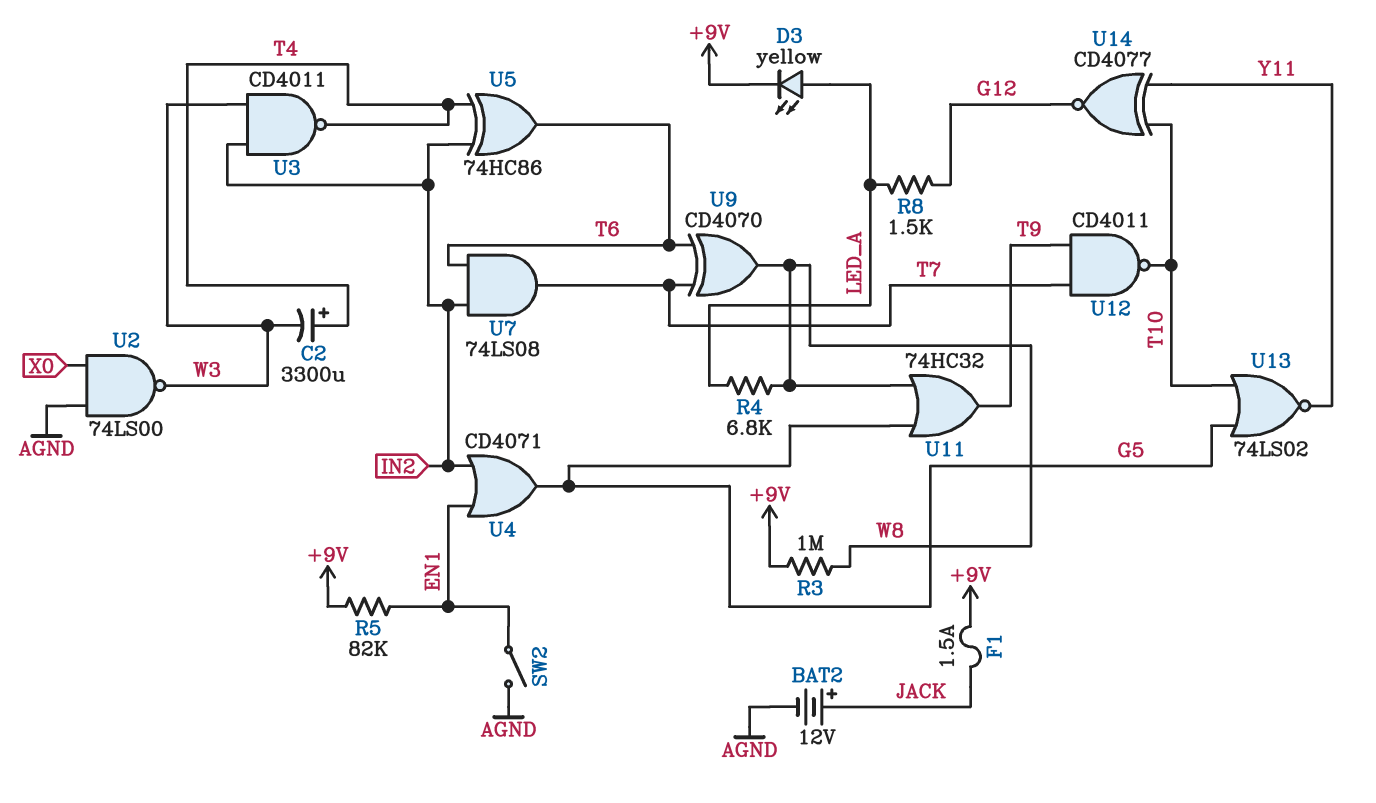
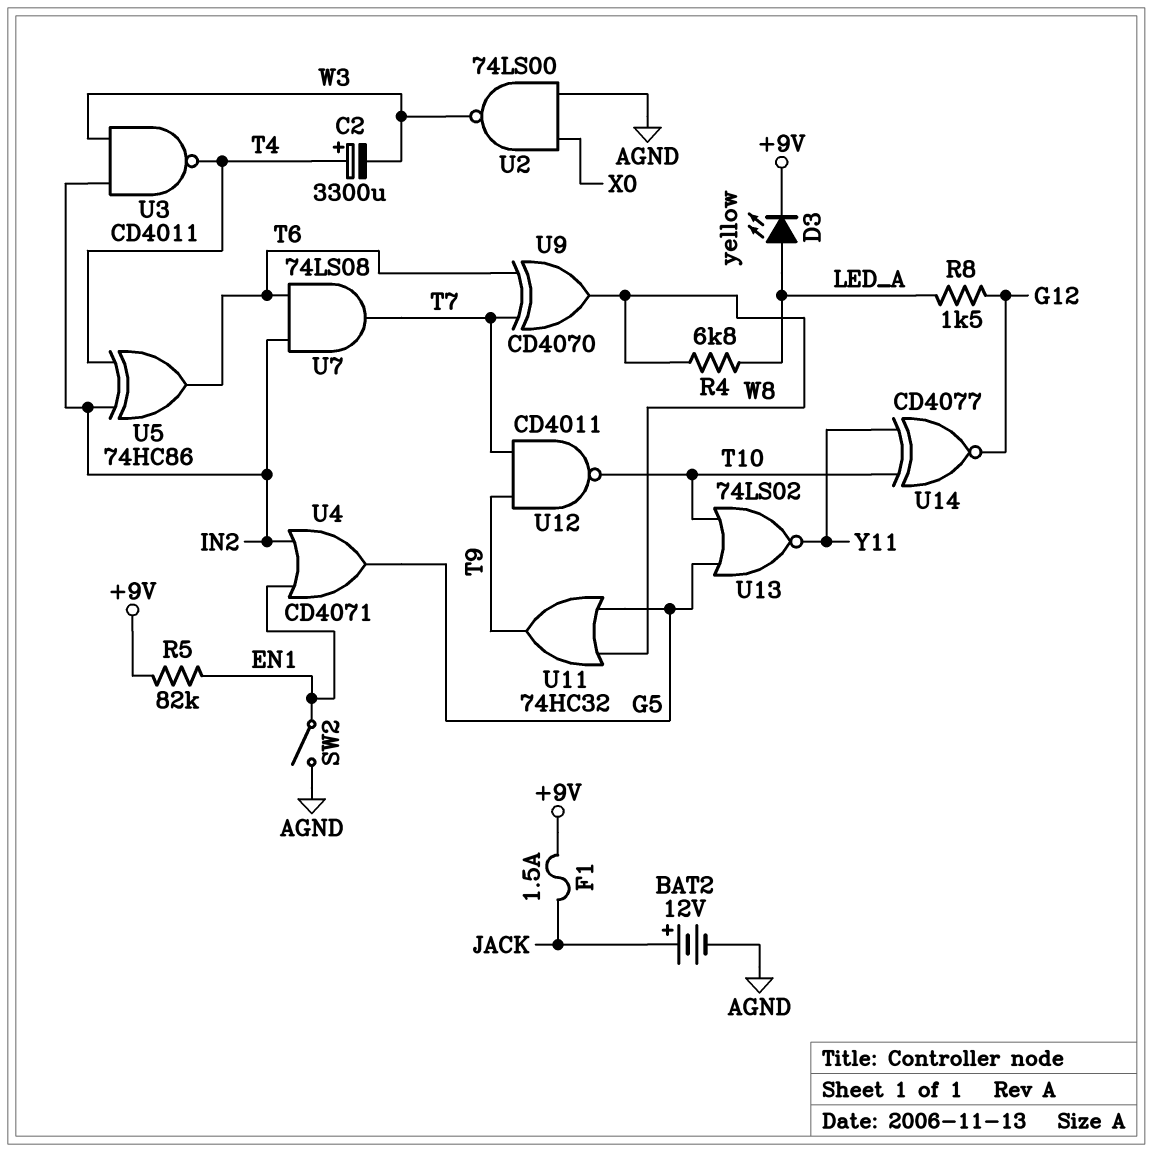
R3: 1M (+9V, W8) -> none

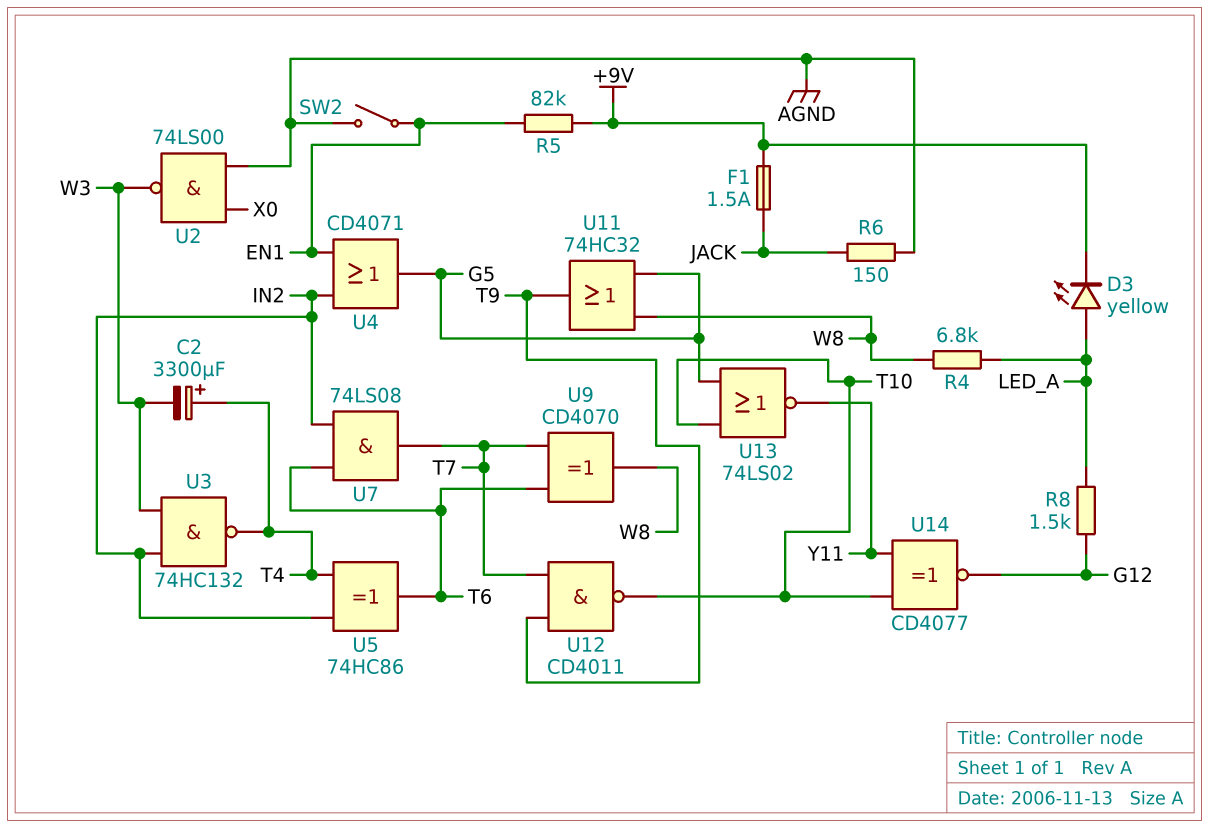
BAT2: 12V (plus JACK, minus AGND) -> none
R6: none -> 150 (AGND, JACK)
U3: NAND CD4011 (in IN2, in W3, out T4) -> NAND 74HC132 (in IN2, in W3, out T4)

